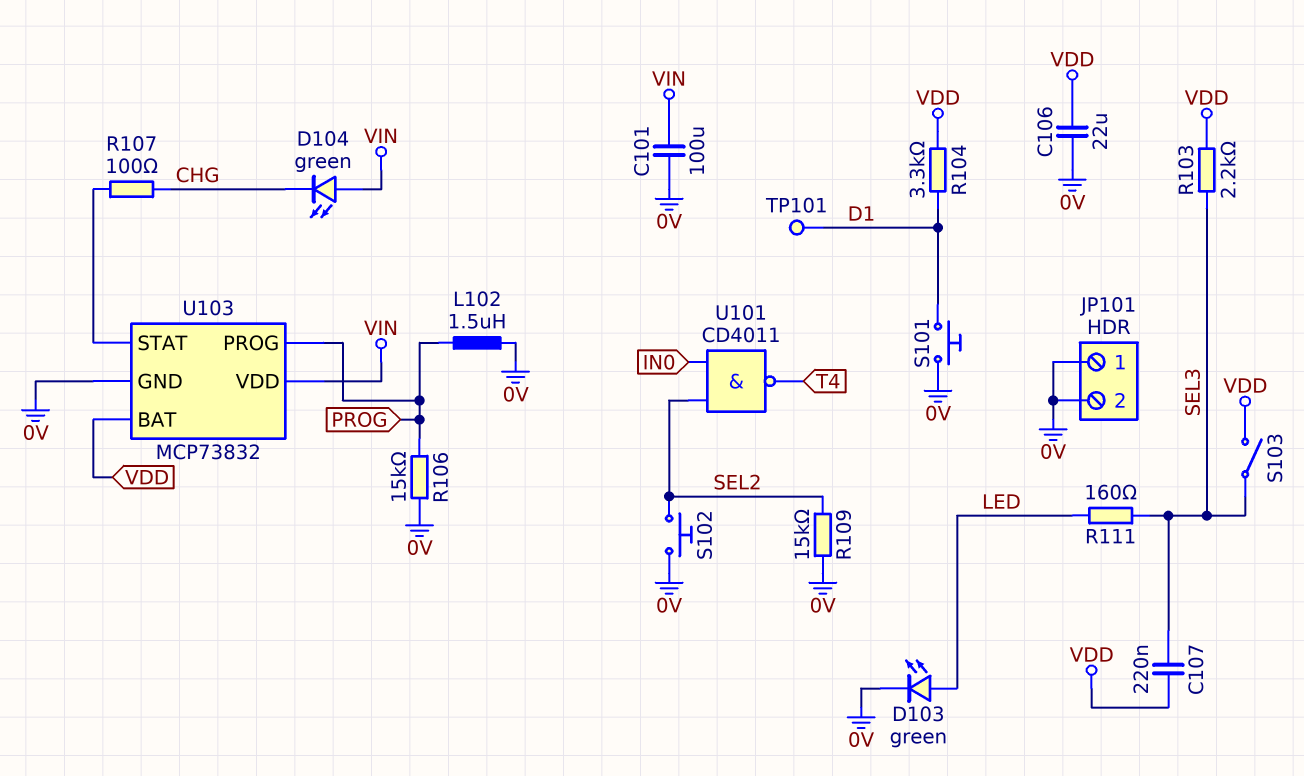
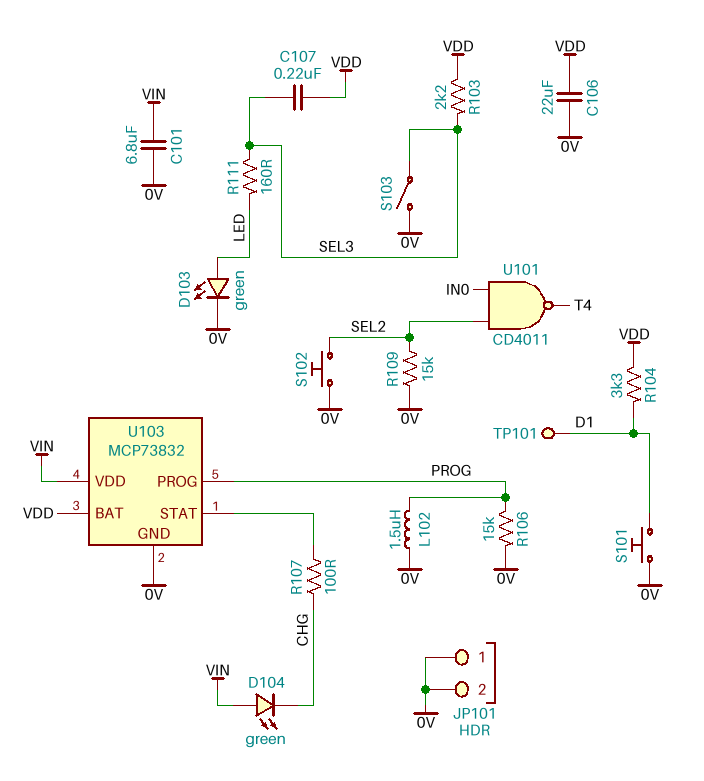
C101: 100uF (0V, VIN) -> 6.8uF (0V, VIN)
S103: switch (SEL3, VDD) -> switch (0V, SEL3)

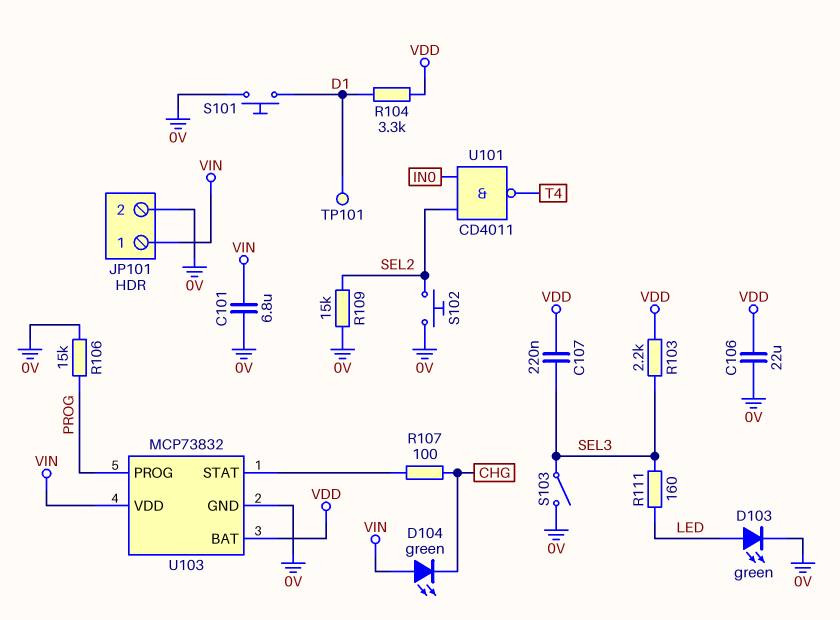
JP101 pin 1: 0V -> VIN
L102: 1.5uH (0V, PROG) -> none

